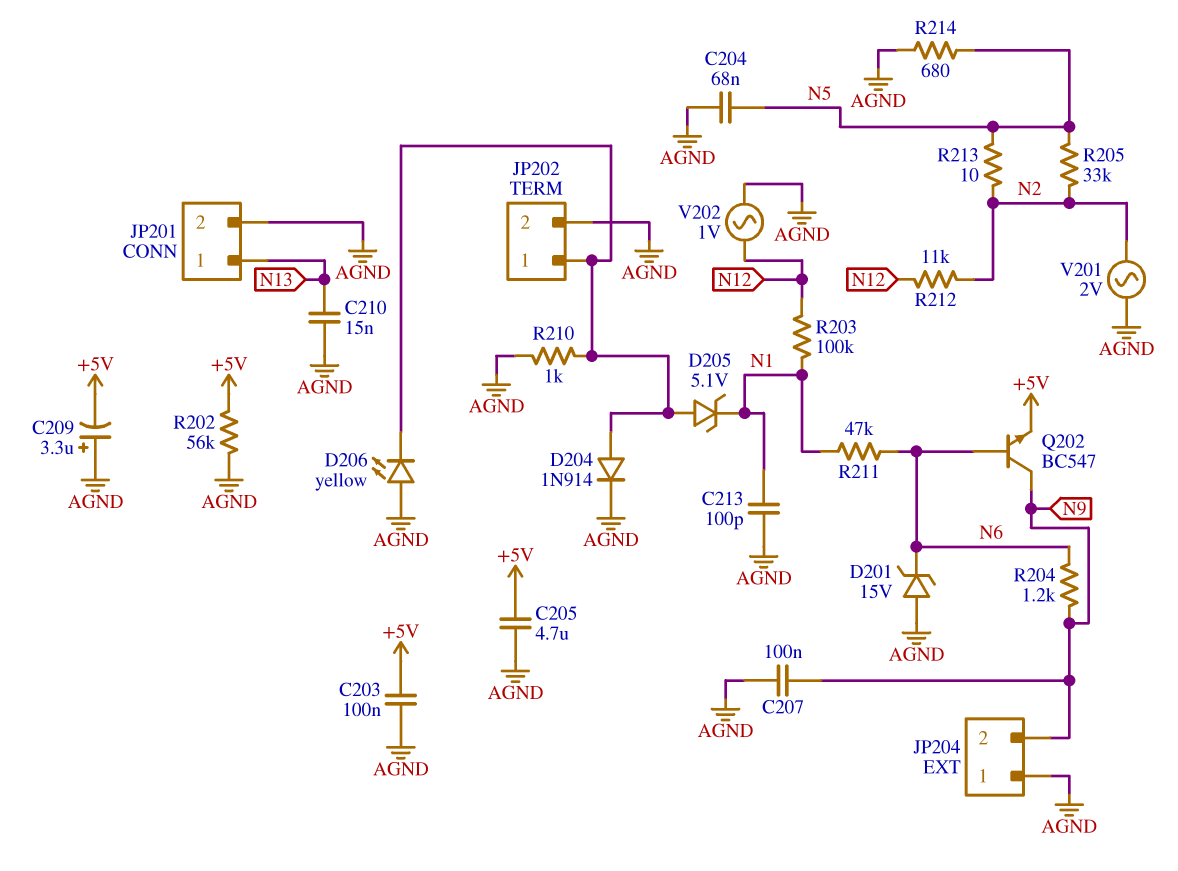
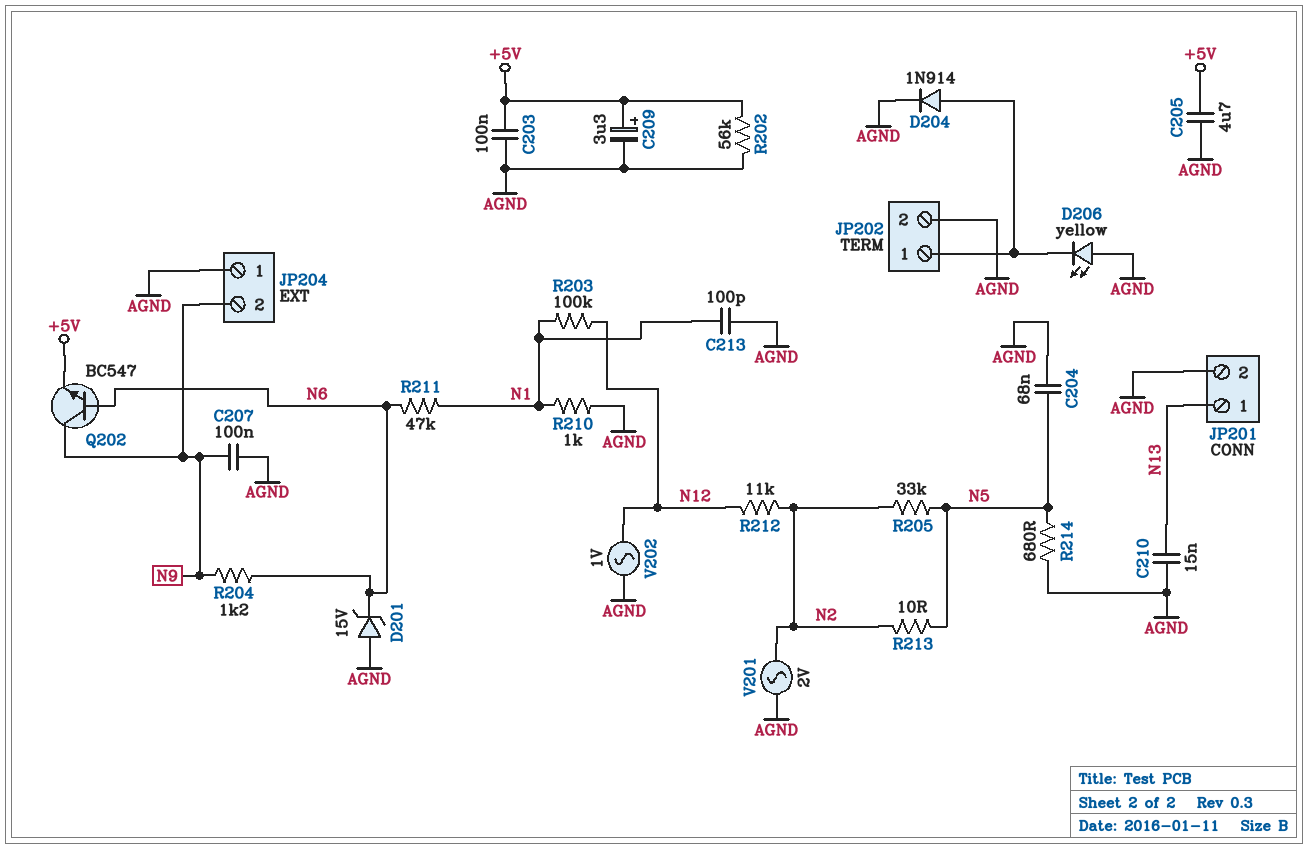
C209: 3.3uF (plus AGND, minus +5V) -> 3.3uF (plus +5V, minus AGND)
D205: zener 5.1V (A JP202/1, K N1) -> none
R210: 1k (AGND, JP202/1) -> 1k (AGND, N1)

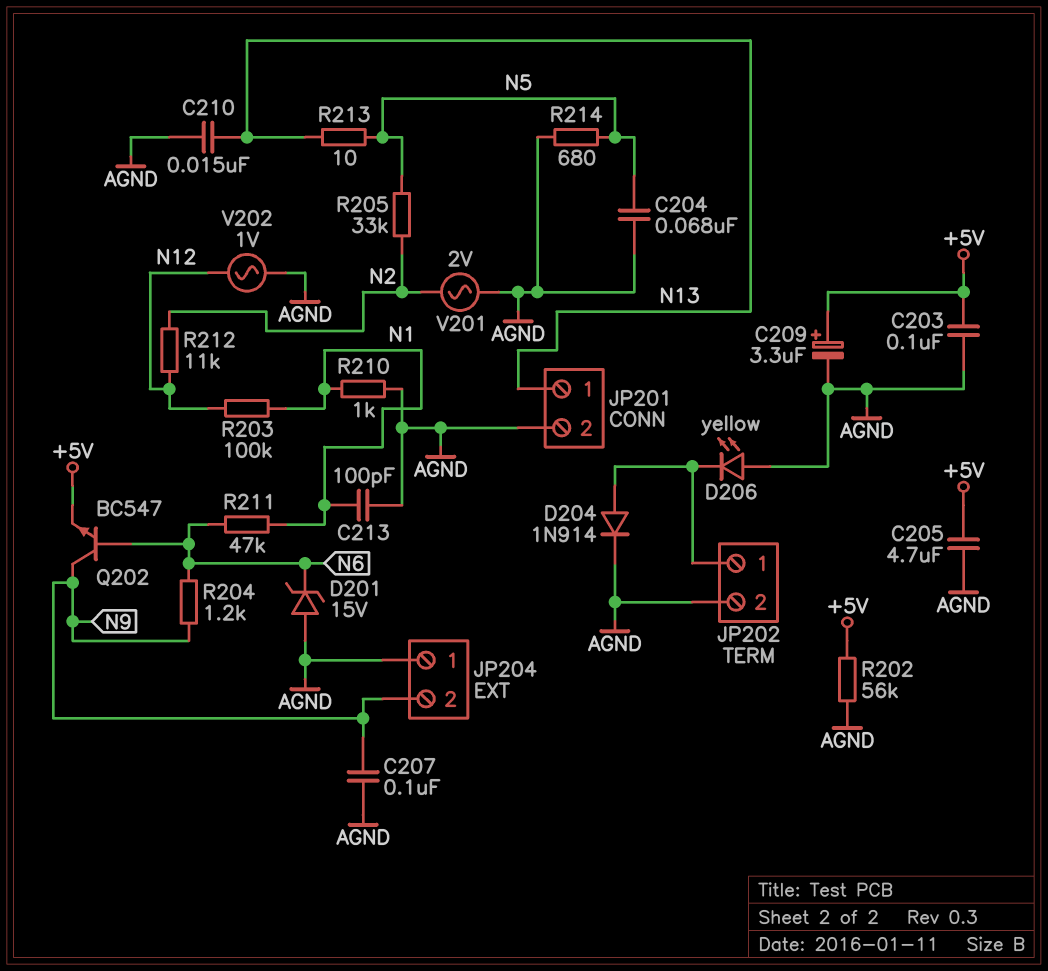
R213: 10 (N2, N5) -> 10 (N5, N13)

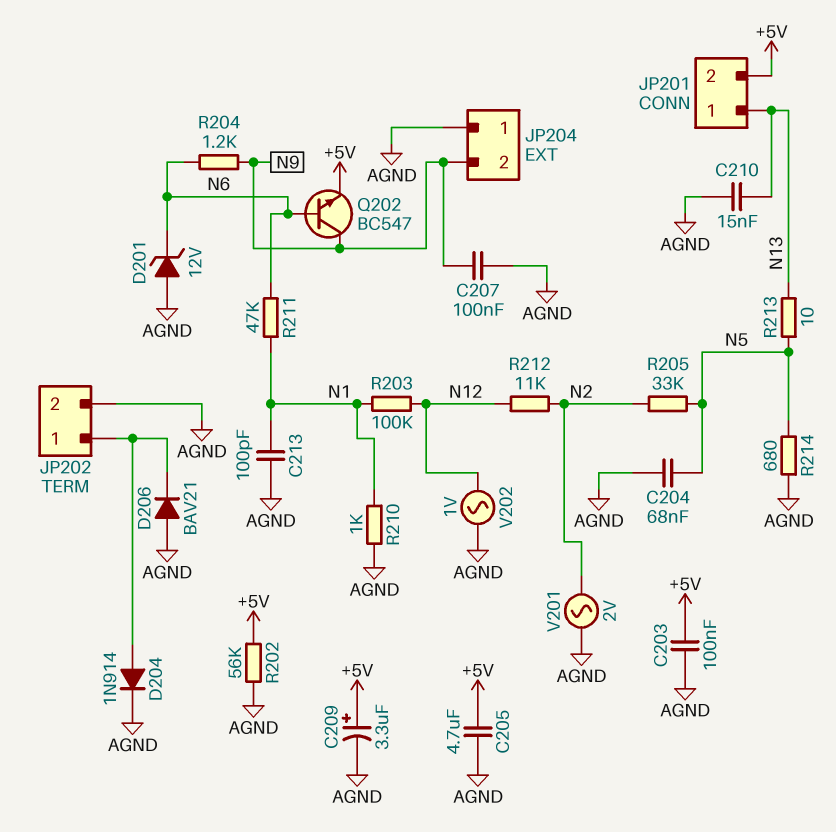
D201: zener 15V (A AGND, K N6) -> zener 12V (A AGND, K N6)
D206: LED yellow (A AGND, K JP202/1) -> diode BAV21 (A AGND, K JP202/1)
JP201 pin 2: AGND -> +5V

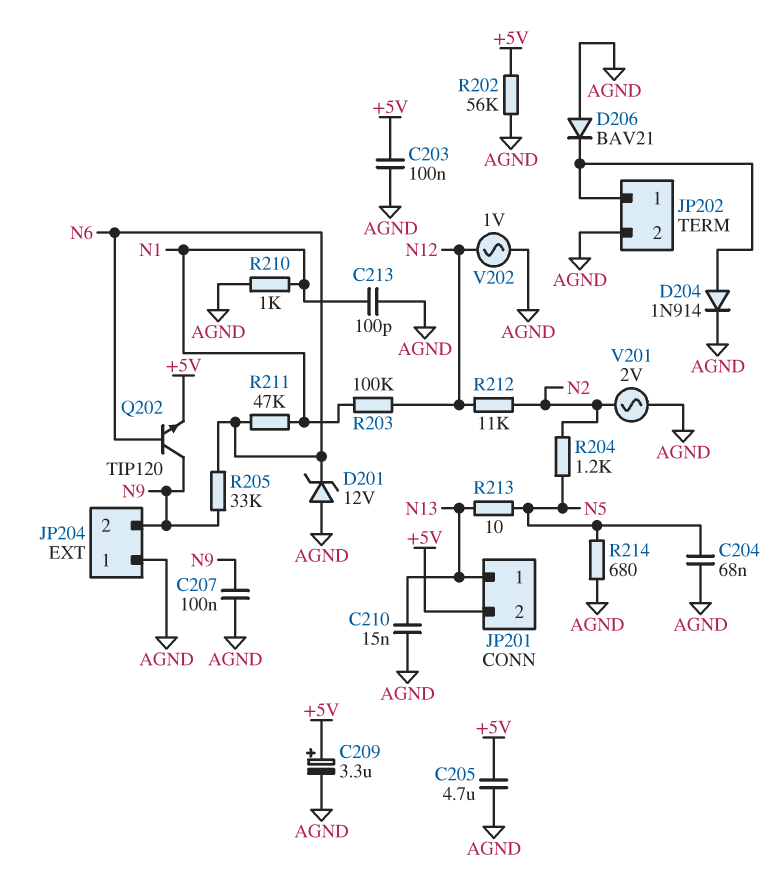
Q202: NPN BC547 (B N6, C N9, E +5V) -> NPN TIP120 (B N6, C N9, E +5V)
R204: 1.2k (N6, N9) -> 1.2k (N2, N5)
R205: 33k (N2, N5) -> 33k (N6, N9)

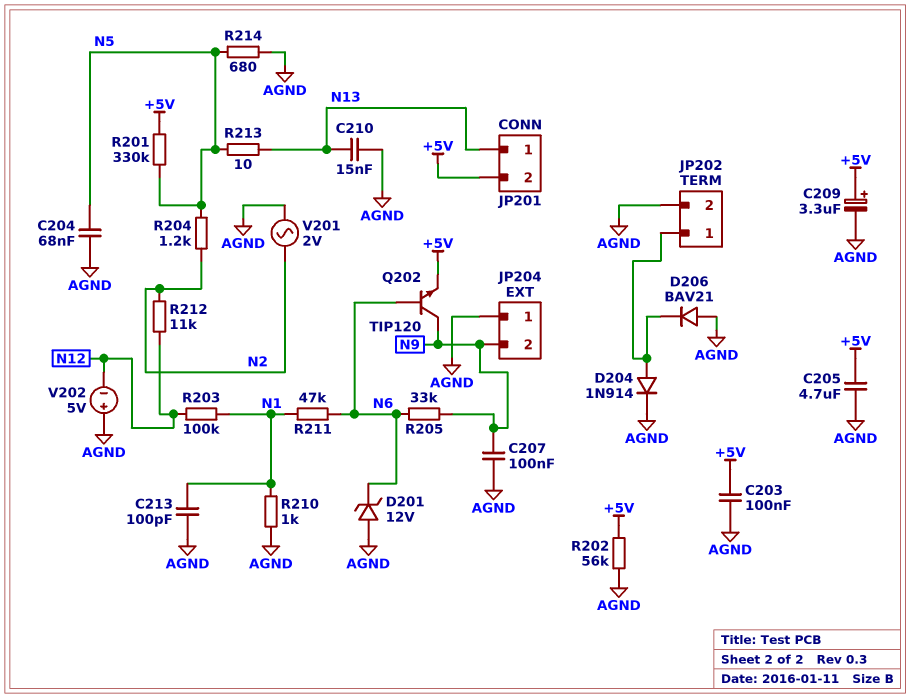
R201: none -> 330k (+5V, N5)
V202: AC 1V (AGND, N12) -> 5V (plus AGND, minus N12)

